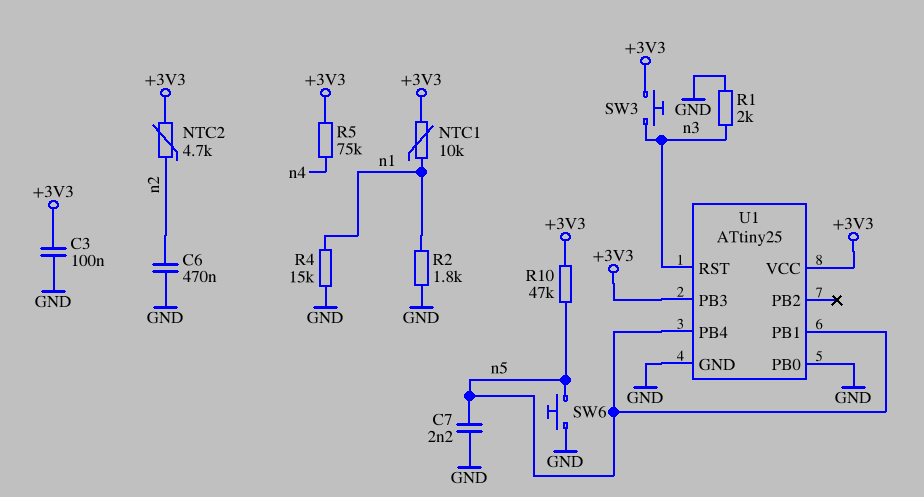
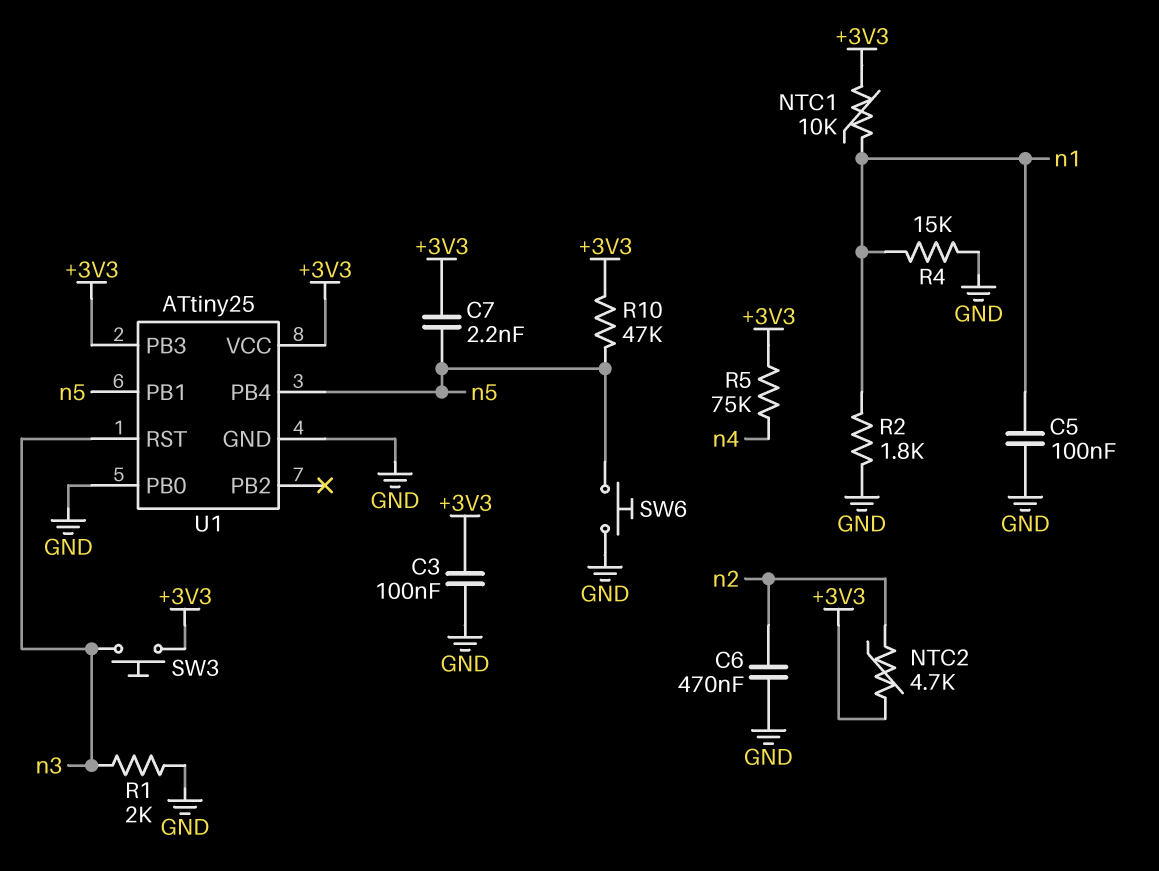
C5: none -> 100nF (GND, n1)
C7: 2.2nF (GND, n5) -> 2.2nF (+3V3, n5)

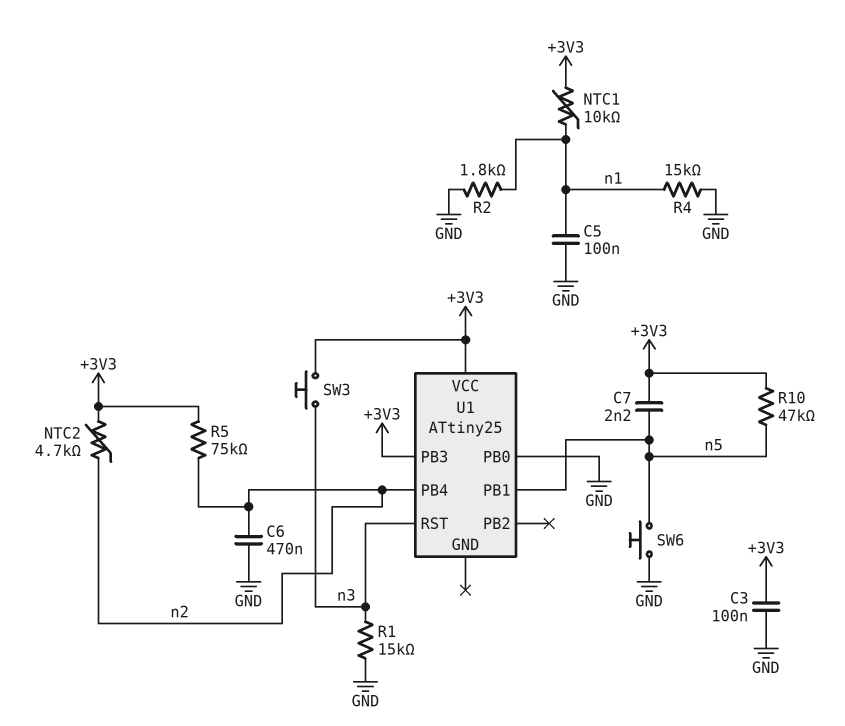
R1: 2k (GND, n3) -> 15k (GND, n3)
R5: 75k (+3V3, n4) -> 75k (+3V3, n2)
U1 pin GND: GND -> none
U1 pin PB4: n5 -> n2

